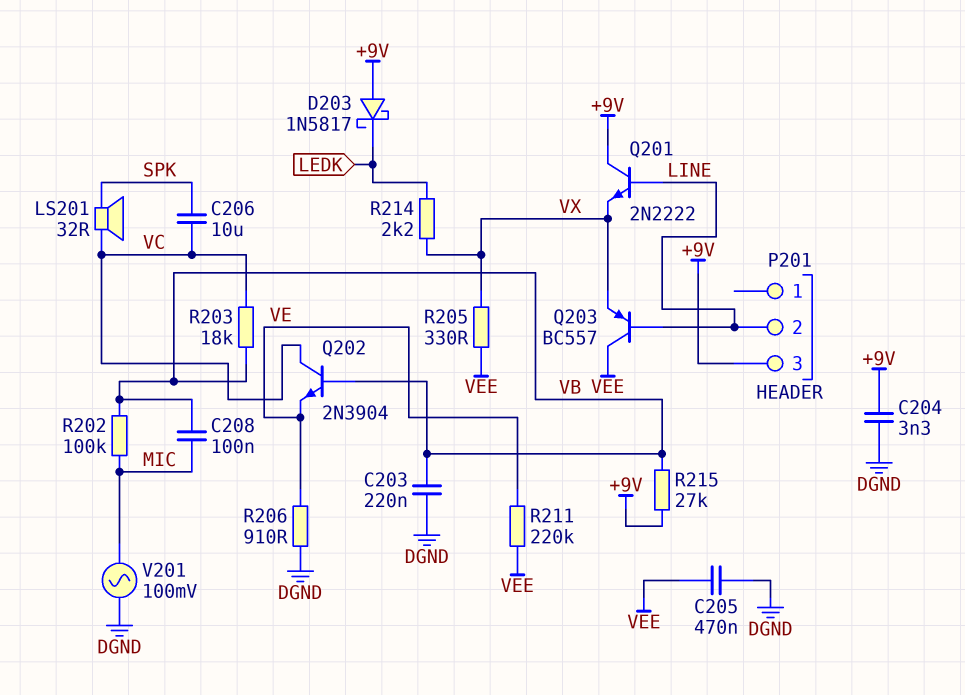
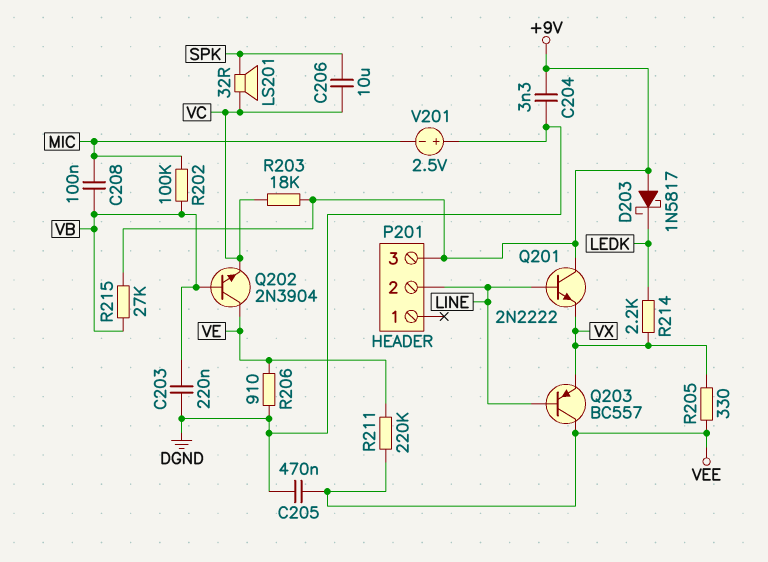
Q202: NPN 2N3904 (B VB, C VC, E VE) -> NPN 2N3904 (B VB, C VE, E VC)
R203: 18k (VB, VC) -> 18k (+9V, VC)
V201: AC 100mV (DGND, MIC) -> 2.5V (plus DGND, minus MIC)

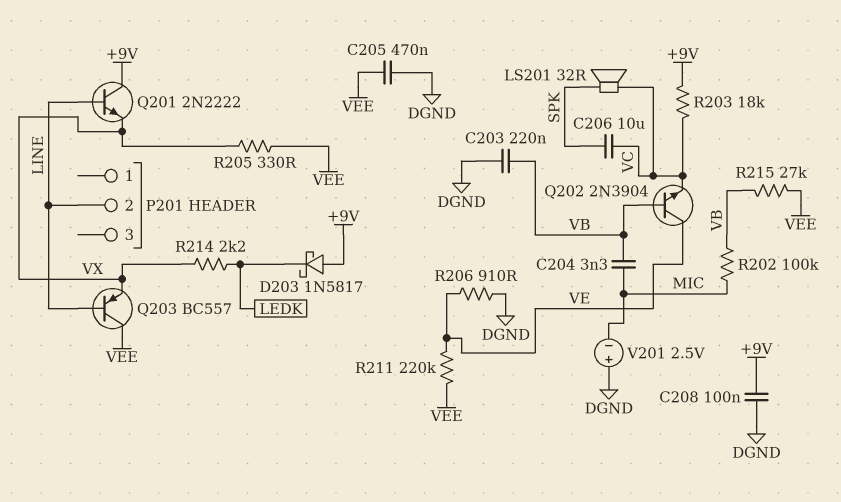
C204: 3.3nF (+9V, DGND) -> 3.3nF (MIC, VB)
C208: 100nF (MIC, VB) -> 100nF (+9V, DGND)
P201 pin 3: +9V -> none
R215: 27k (+9V, VB) -> 27k (VB, VEE)

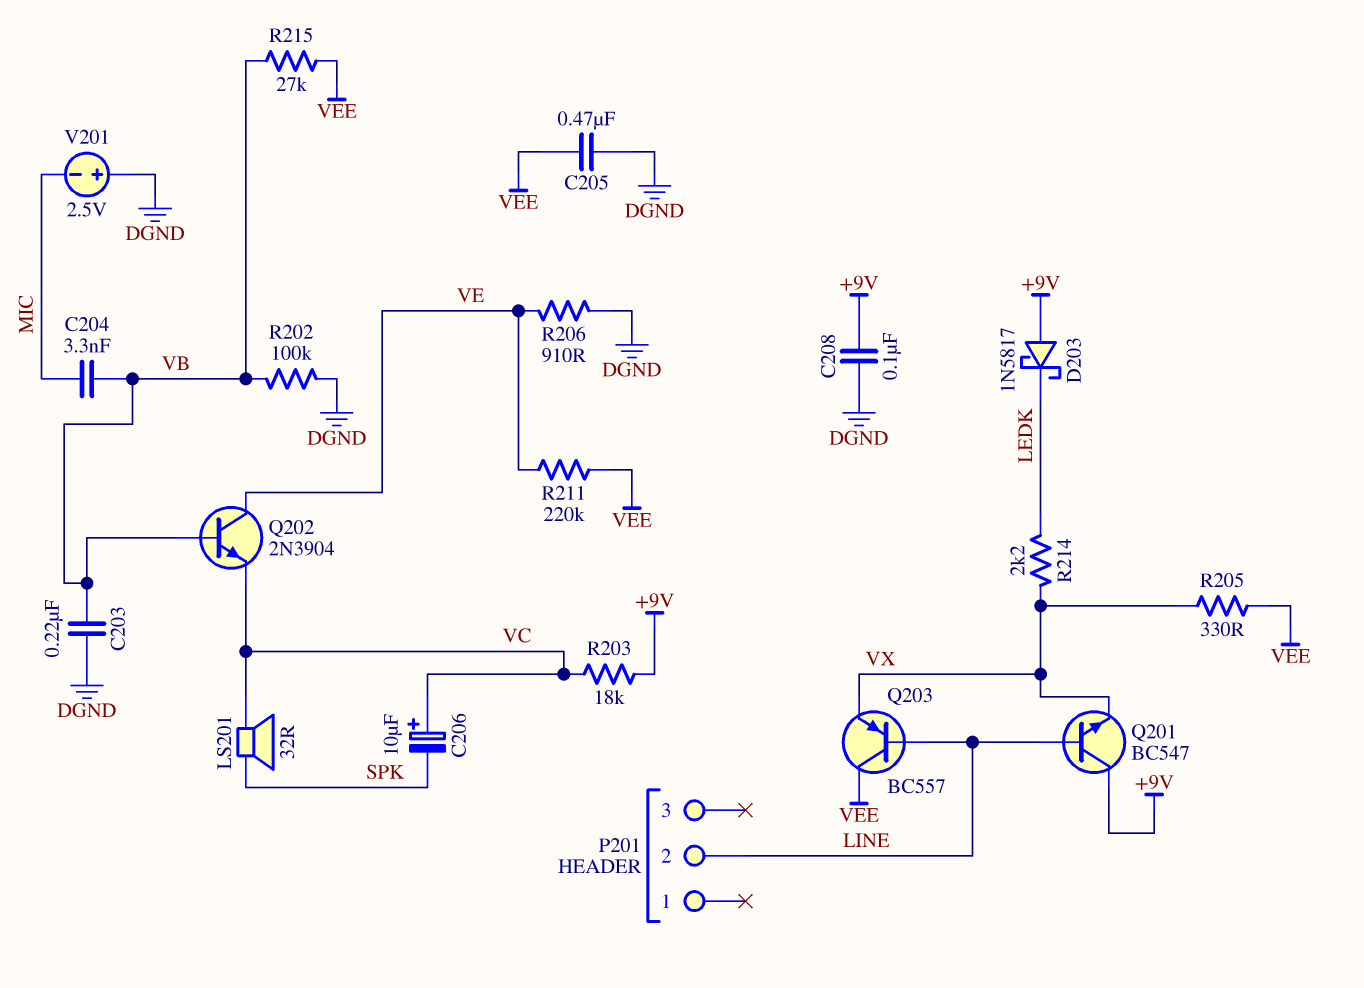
C206: 10uF (SPK, VC) -> 10uF (plus VC, minus SPK)
Q201: NPN 2N2222 (B LINE, C +9V, E VX) -> NPN BC547 (B LINE, C +9V, E VX)
R202: 100k (MIC, VB) -> 100k (DGND, VB)

